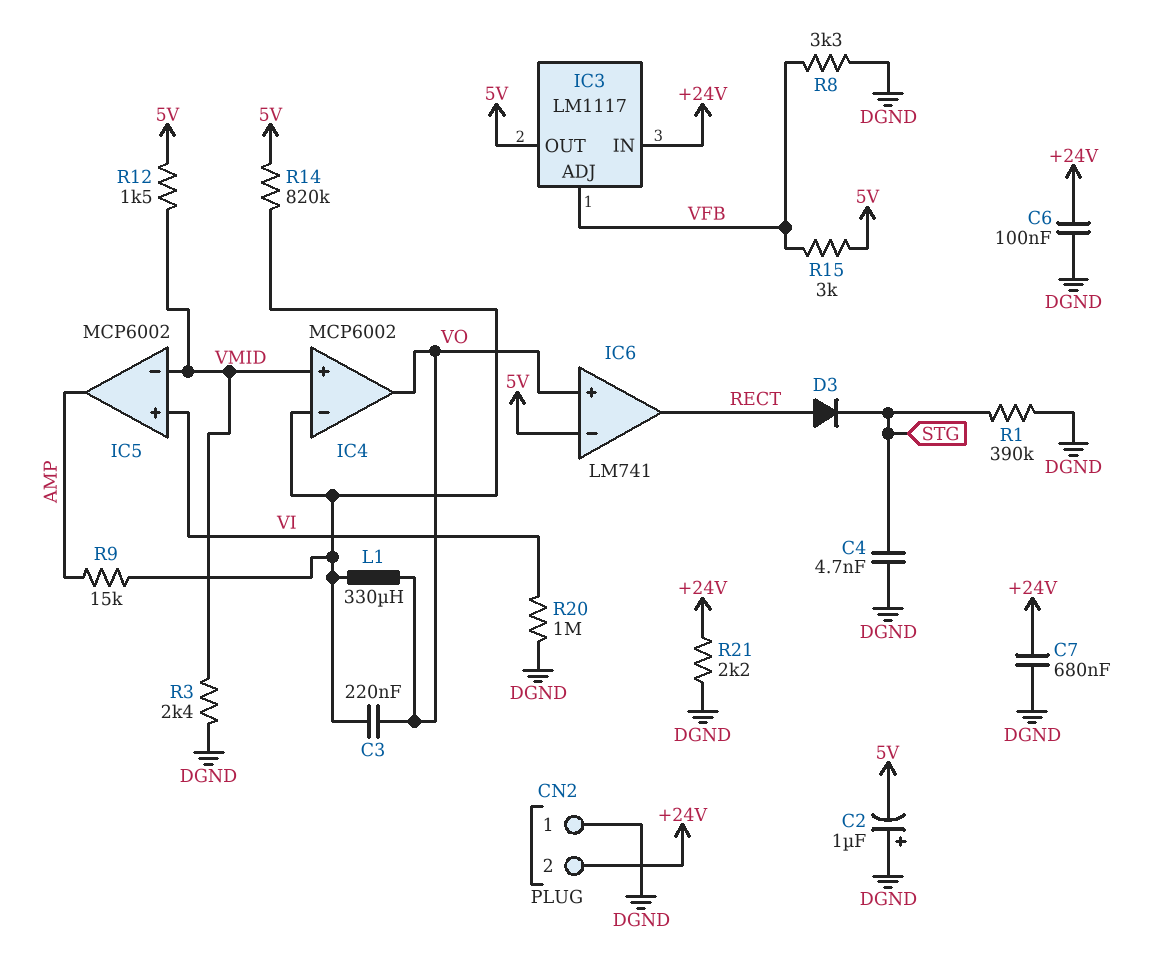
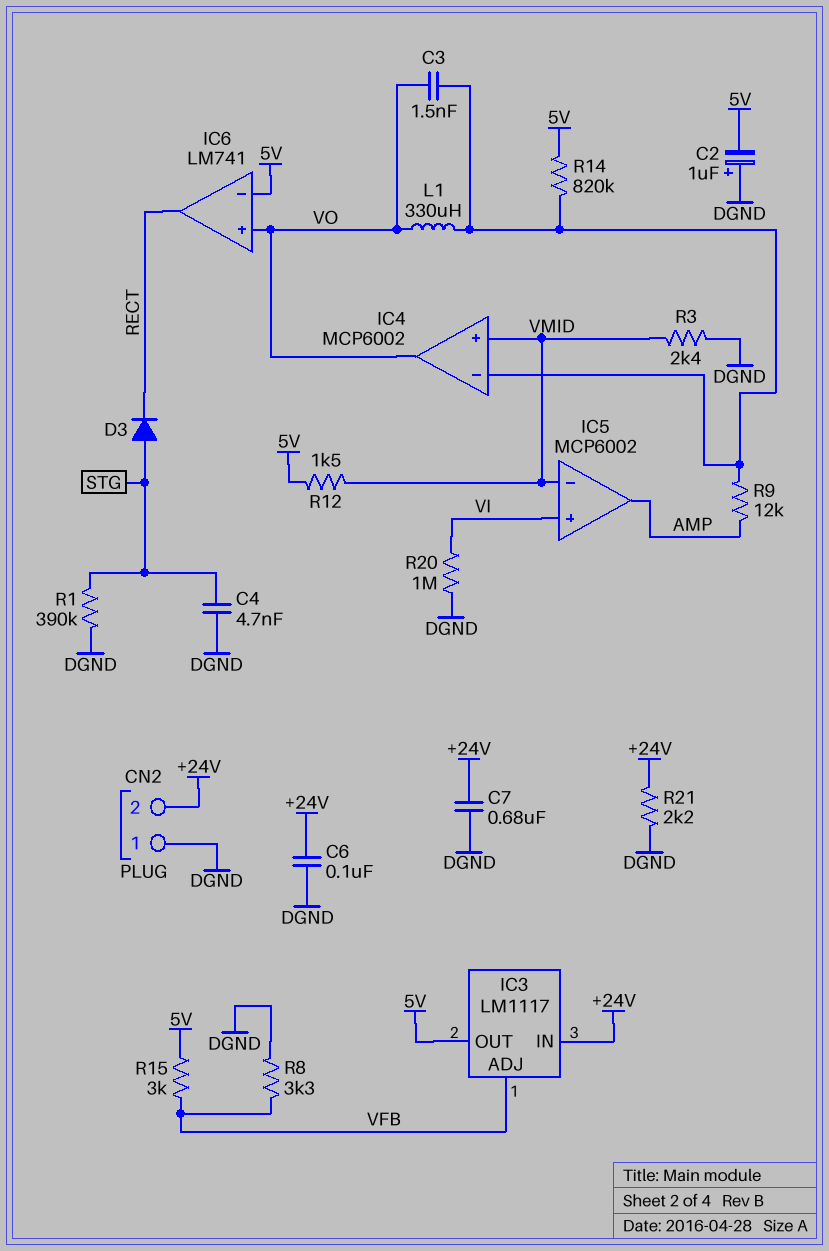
C3: 220nF (IC4/in-, VO) -> 1.5nF (IC4/in-, VO)
D3: diode (A RECT, K STG) -> diode (A STG, K RECT)
R9: 15k (AMP, IC4/in-) -> 12k (AMP, IC4/in-)

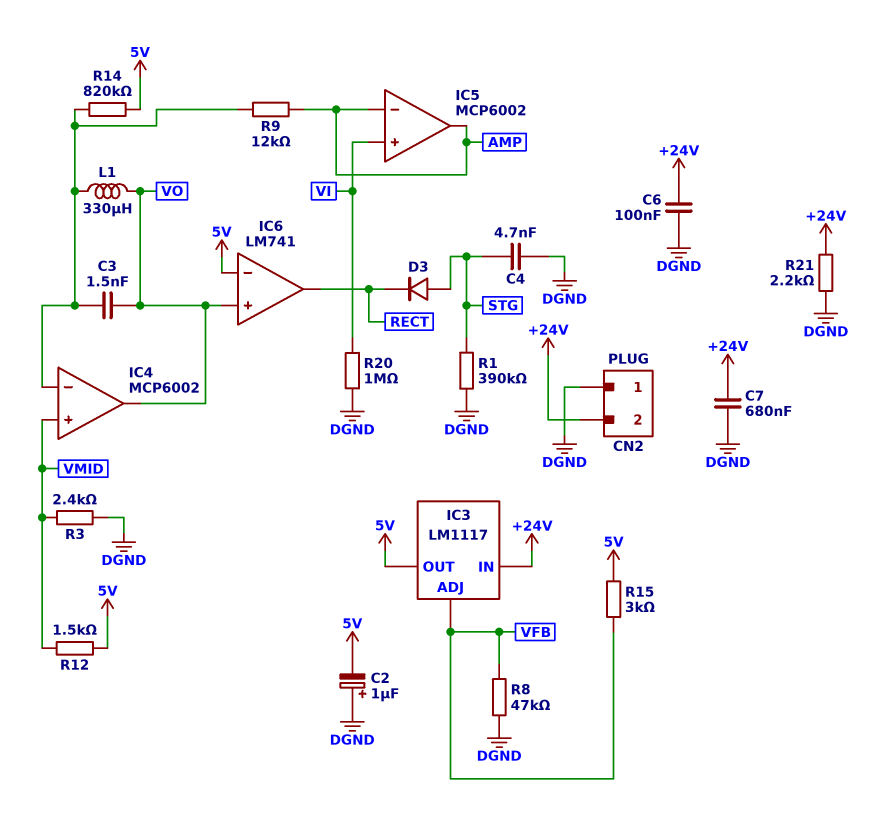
IC5 pin in-: VMID -> AMP
R8: 3.3k (DGND, VFB) -> 47k (DGND, VFB)

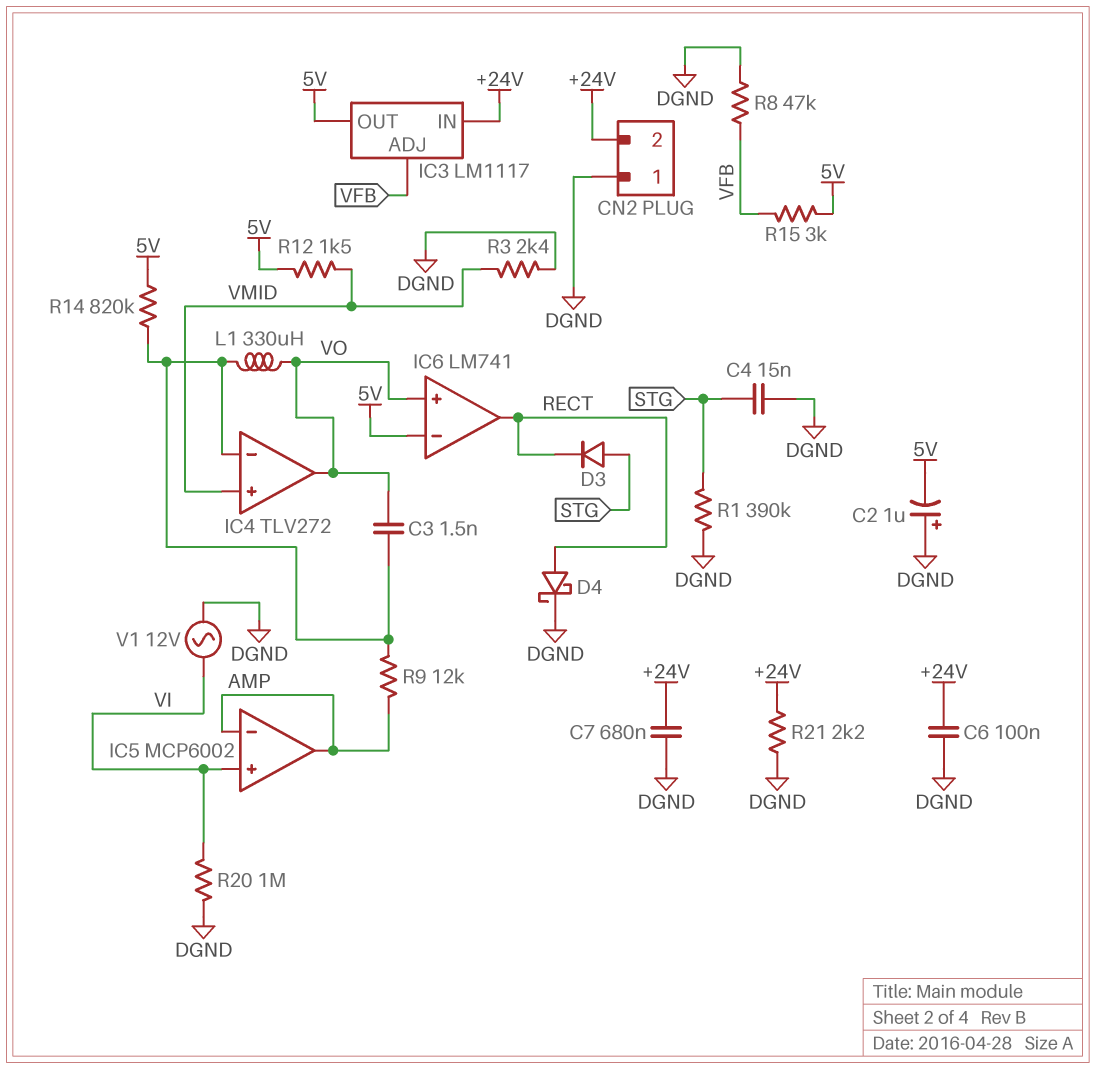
C4: 4.7nF (DGND, STG) -> 15nF (DGND, STG)
D4: none -> schottky (A RECT, K DGND)
IC4: MCP6002 -> TLV272
V1: none -> AC 12V (DGND, VI)

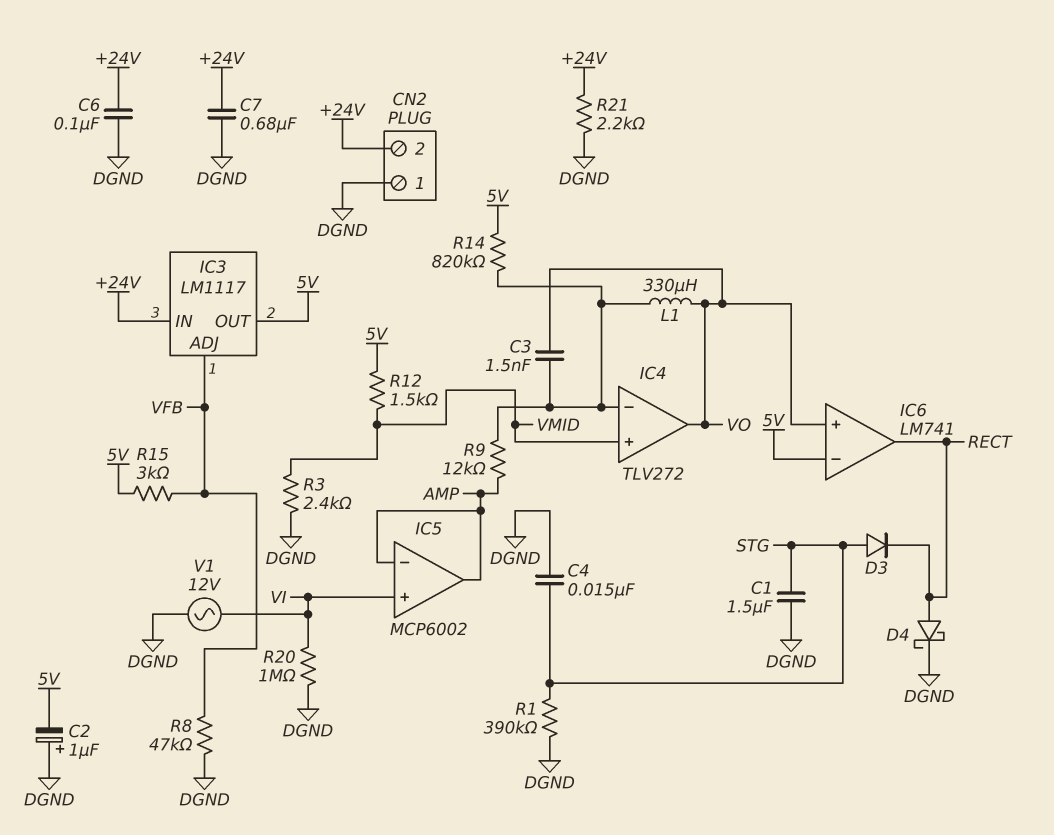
C1: none -> 1.5uF (DGND, STG)

